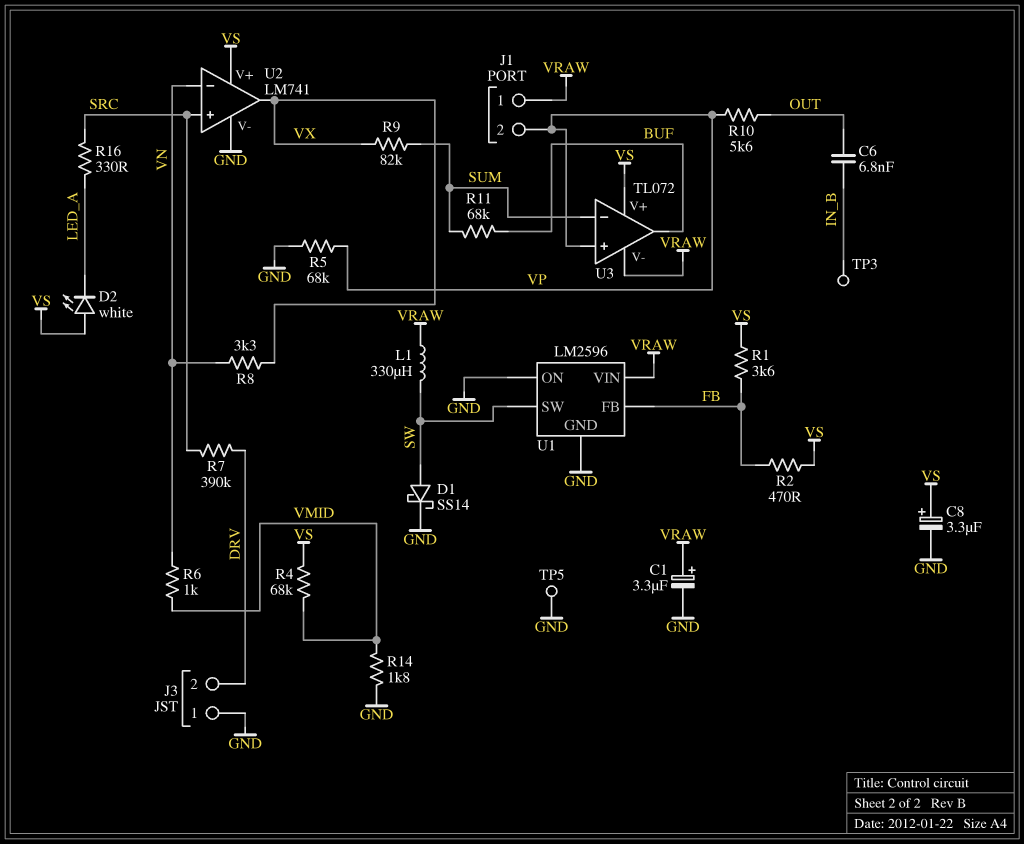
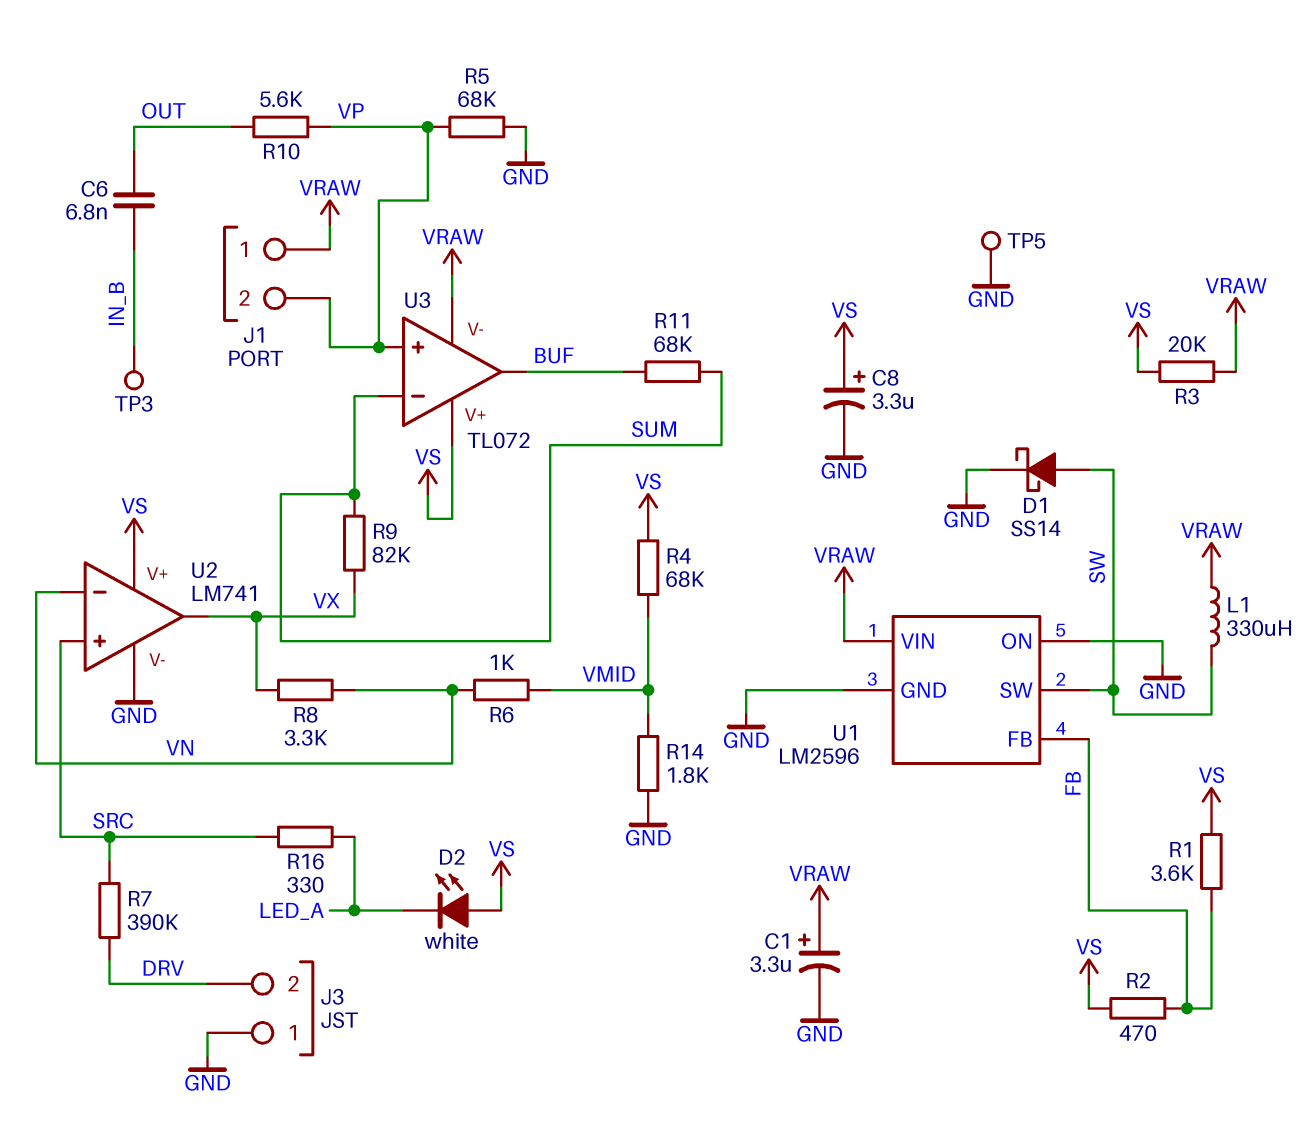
R3: none -> 20k (VRAW, VS)

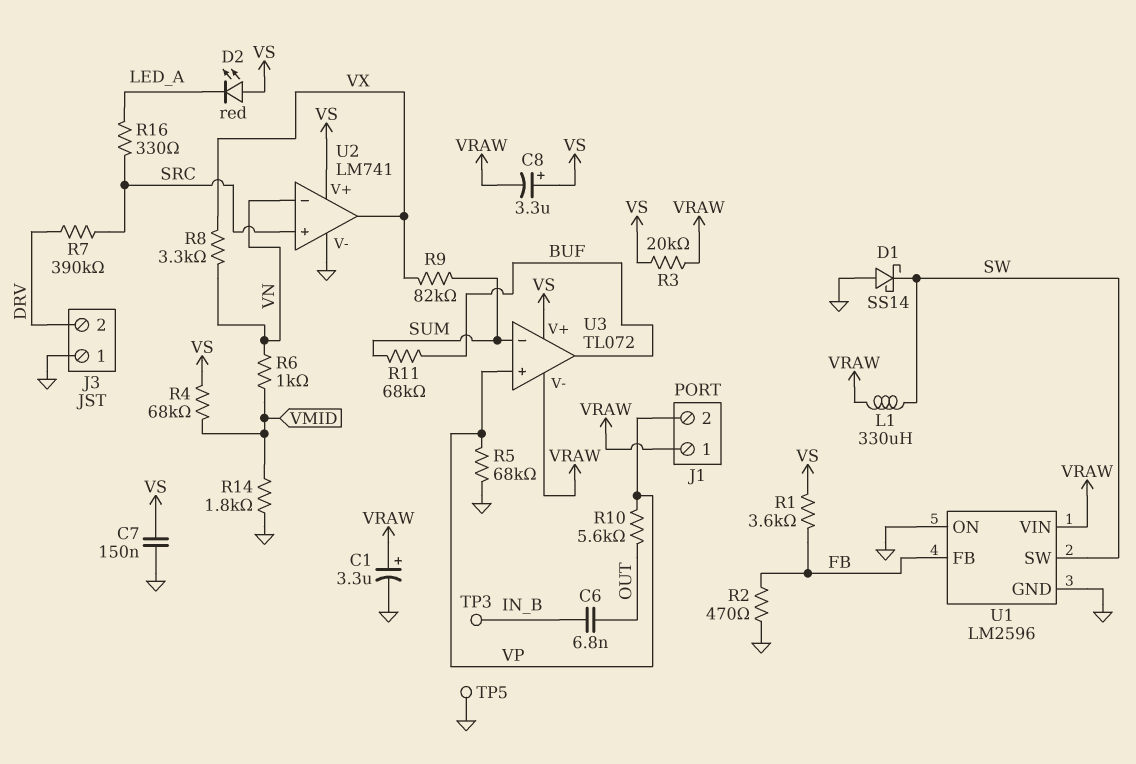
C7: none -> 150nF (GND, VS)
C8: 3.3uF (plus VS, minus GND) -> 3.3uF (plus VS, minus VRAW)
D1: schottky SS14 (A SW, K GND) -> schottky SS14 (A GND, K SW)
D2: LED white (A VS, K LED_A) -> LED red (A VS, K LED_A)
R2: 470 (FB, VS) -> 470 (FB, GND)

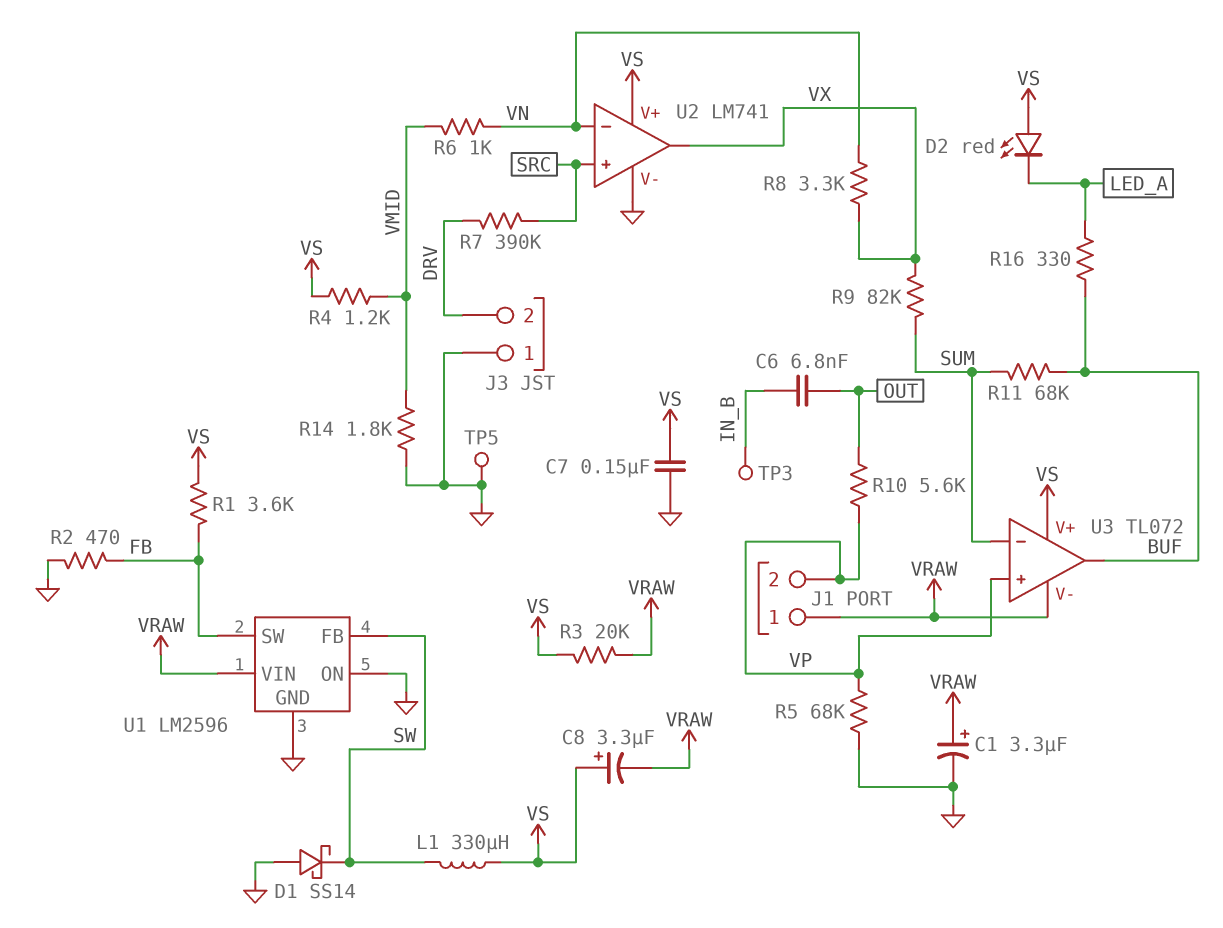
L1: 330uH (SW, VRAW) -> 330uH (SW, VS)
R4: 68k (VMID, VS) -> 1.2k (VMID, VS)
R16: 330 (LED_A, SRC) -> 330 (BUF, LED_A)
U1 pin FB: FB -> SW
U1 pin SW: SW -> FB

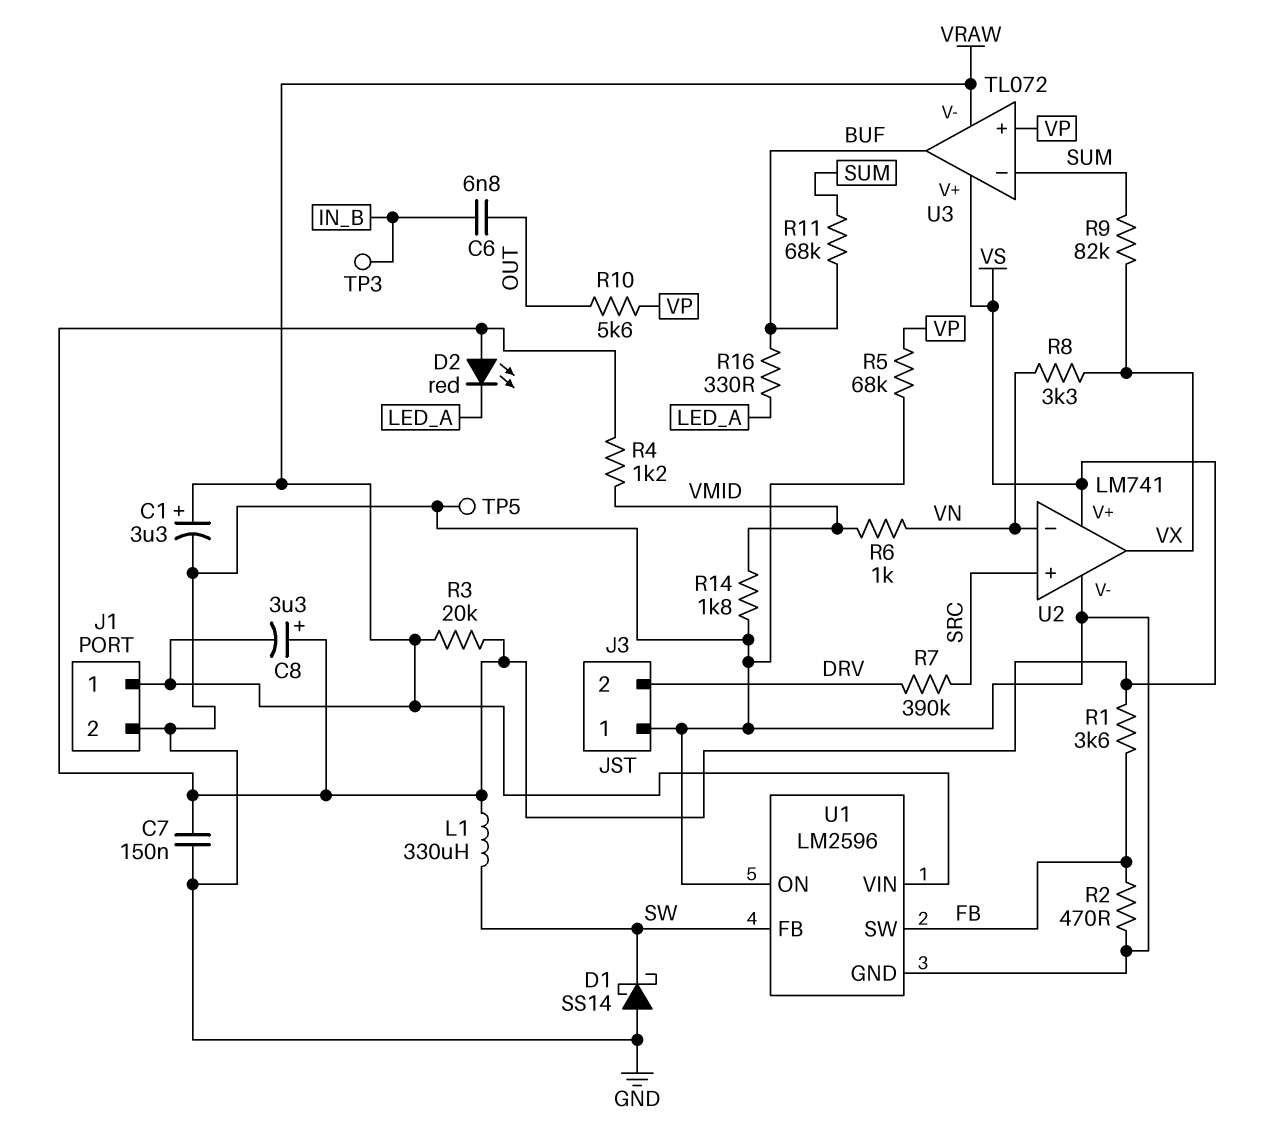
J1 pin 2: VP -> GND

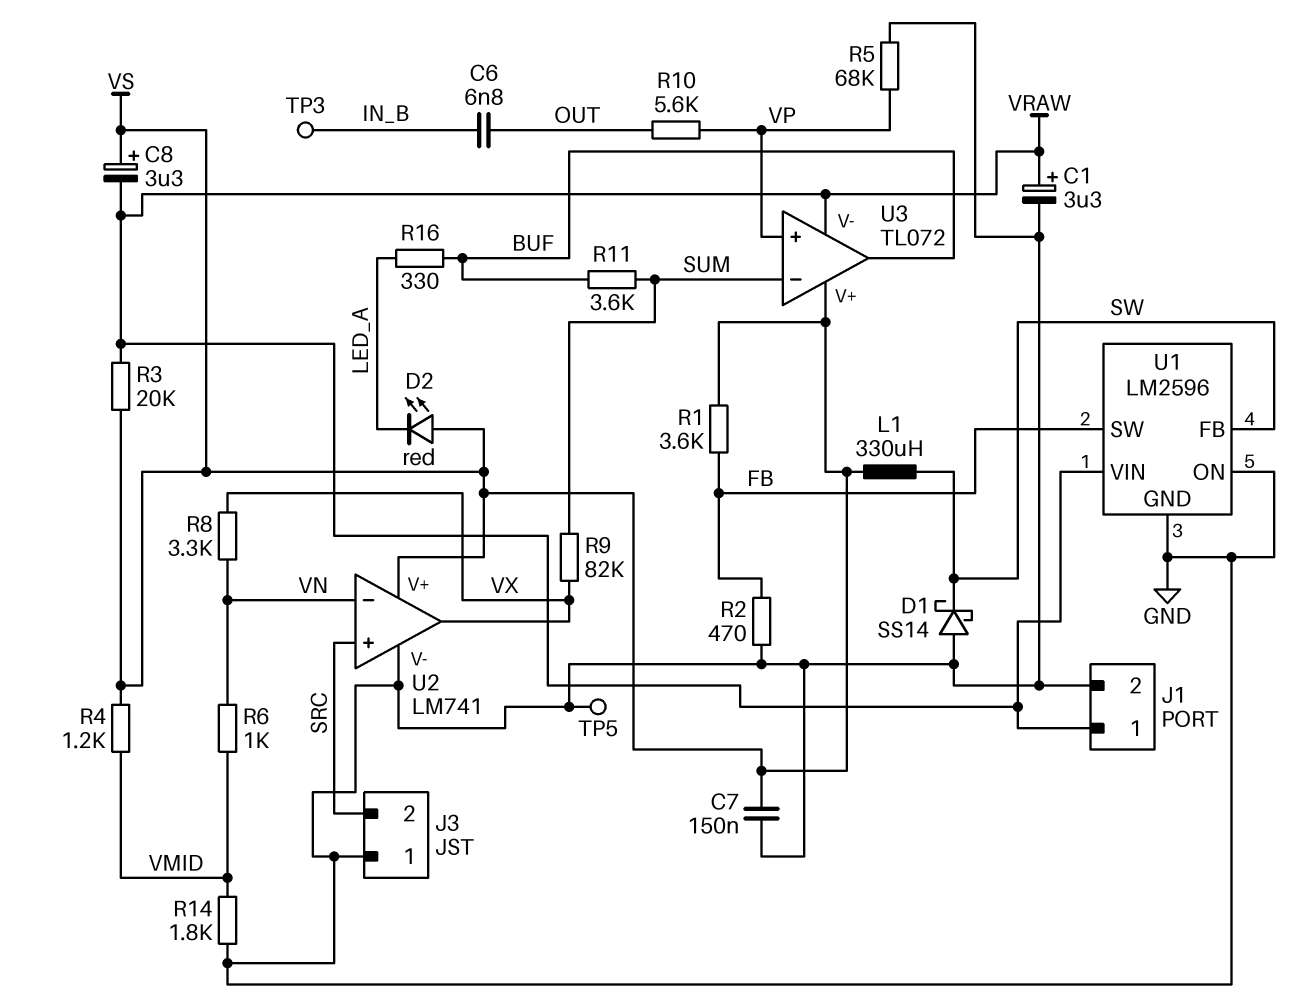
J3 pin 2: DRV -> SRC
R7: 390k (DRV, SRC) -> none
R11: 68k (BUF, SUM) -> 3.6k (BUF, SUM)

